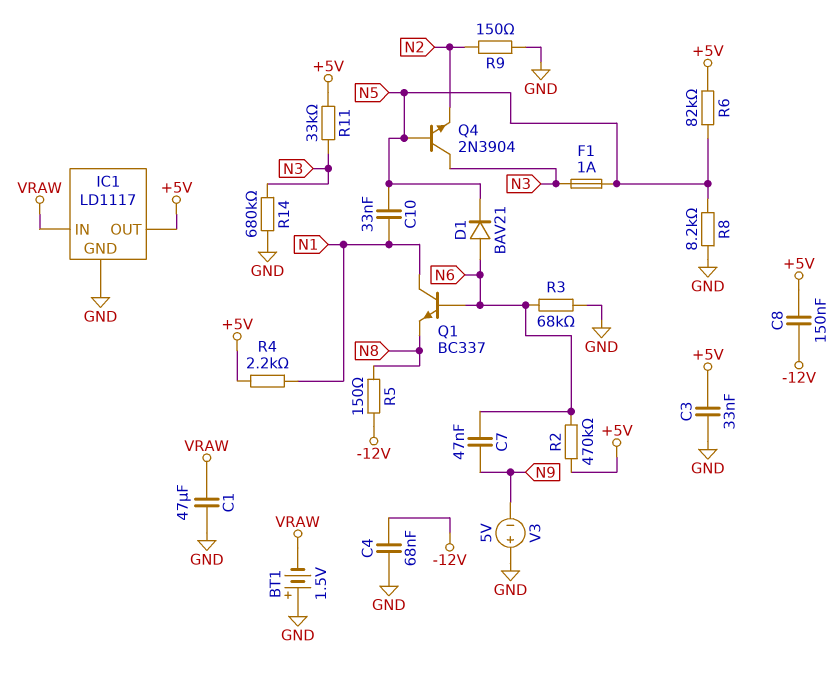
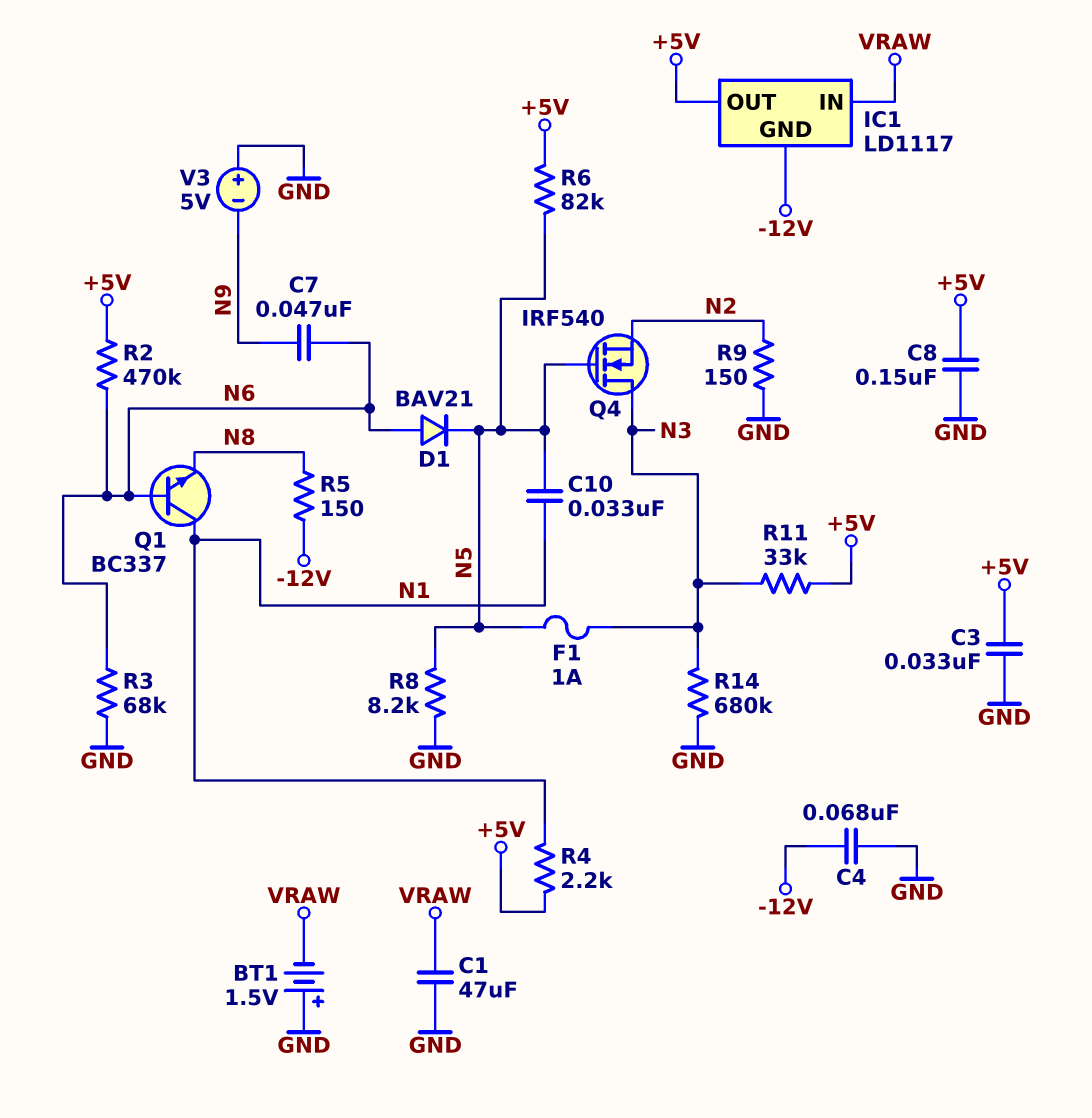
C8: 150nF (+5V, -12V) -> 150nF (+5V, GND)
IC1 pin GND: GND -> -12V
Q4: NPN 2N3904 (B N5, C N3, E N2) -> NMOS IRF540 (G N5, D N3, S N2)

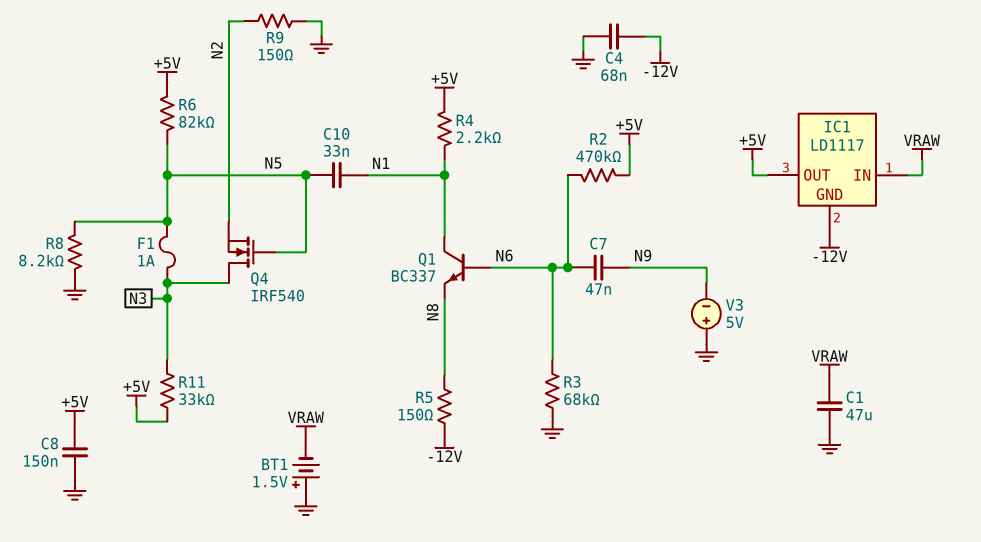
C3: 33nF (+5V, GND) -> none
D1: diode BAV21 (A N6, K N5) -> none
R14: 680k (GND, N3) -> none

